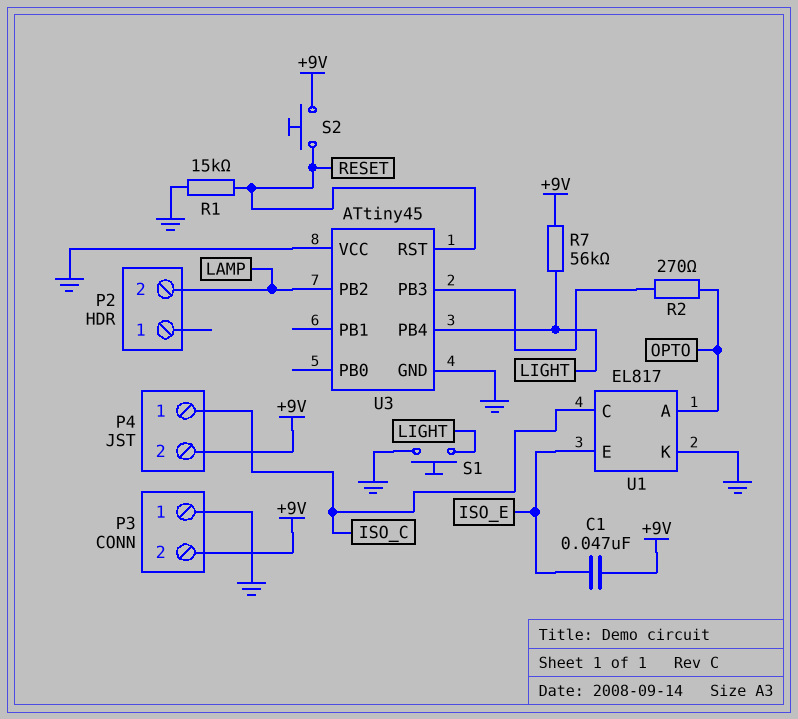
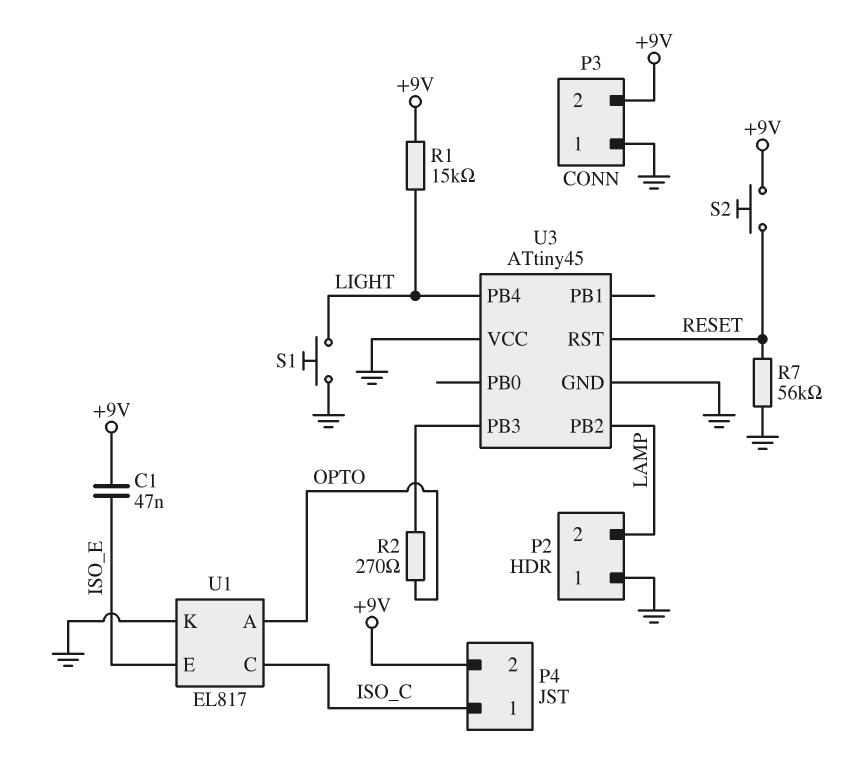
P2 pin 1: none -> GND
R1: 15k (GND, RESET) -> 15k (+9V, LIGHT)
R7: 56k (+9V, LIGHT) -> 56k (GND, RESET)

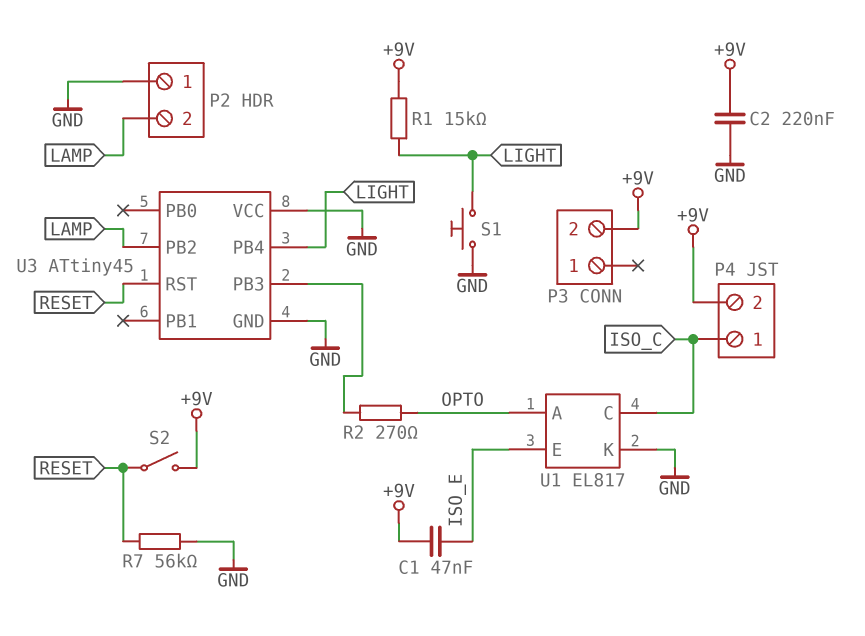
C2: none -> 220nF (+9V, GND)
P3 pin 1: GND -> none
S2: button (+9V, RESET) -> switch (+9V, RESET)

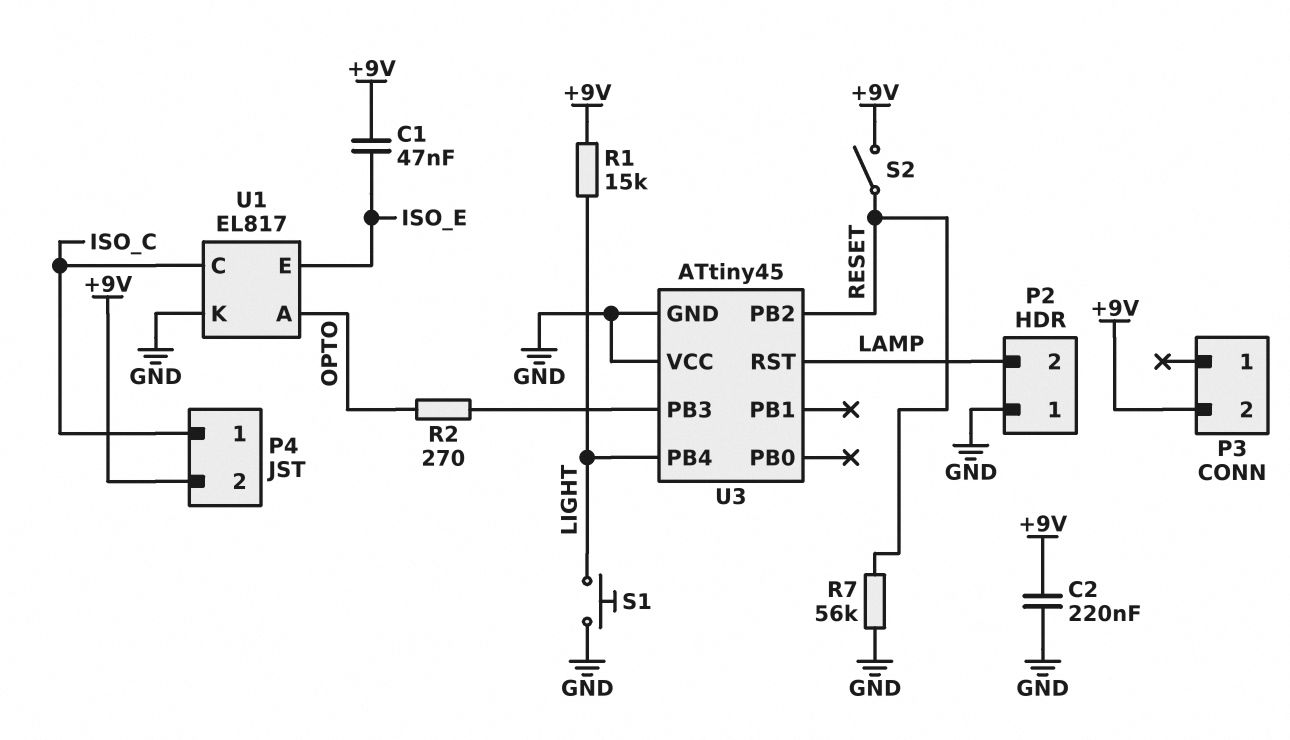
U3 pin PB2: LAMP -> RESET
U3 pin RST: RESET -> LAMP

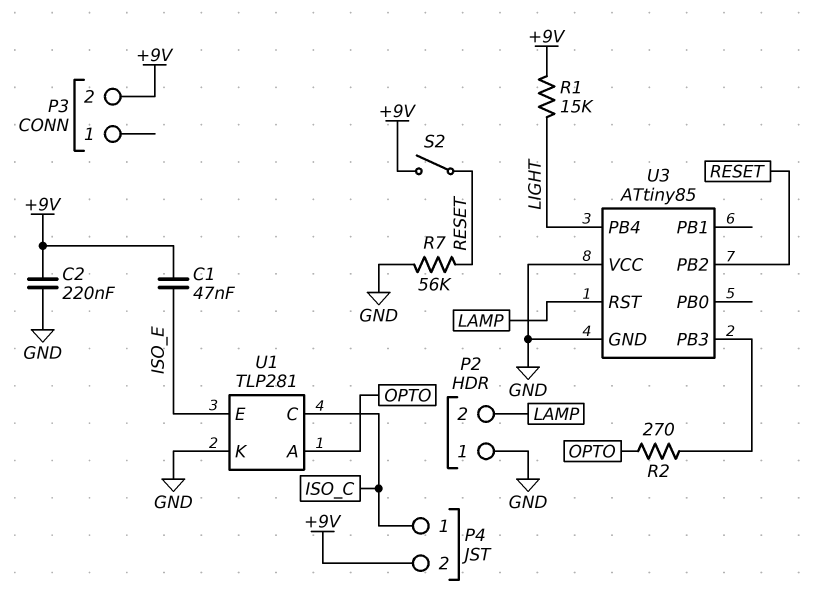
S1: button (GND, LIGHT) -> none
U1: EL817 -> TLP281
U3: ATtiny45 -> ATtiny85

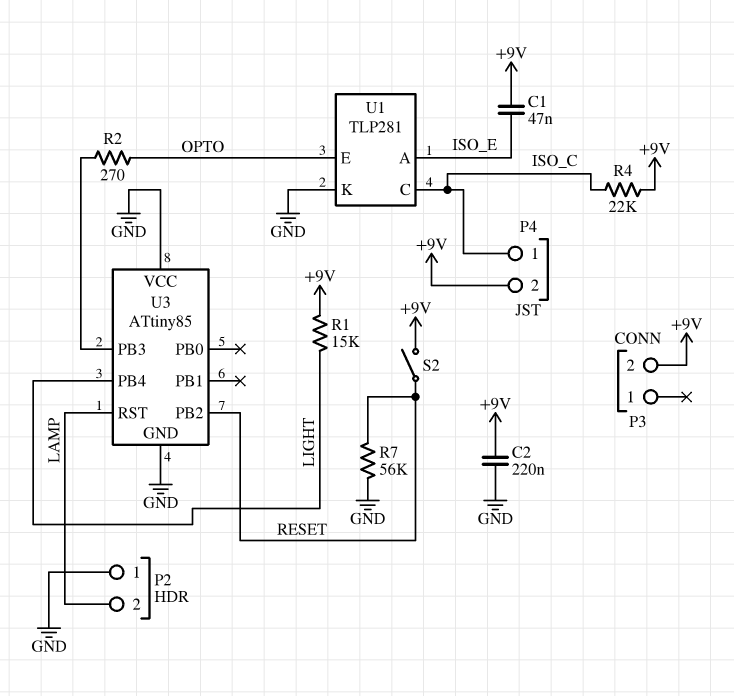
R4: none -> 22k (+9V, ISO_C)
U1 pin A: OPTO -> ISO_E
U1 pin E: ISO_E -> OPTO

